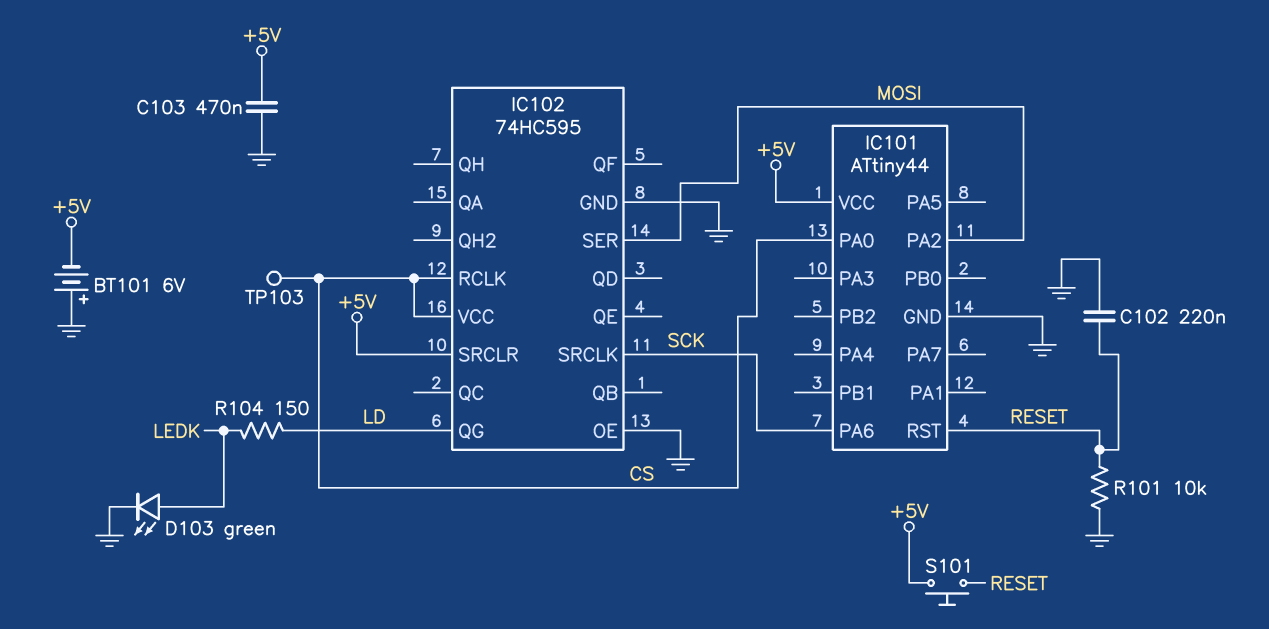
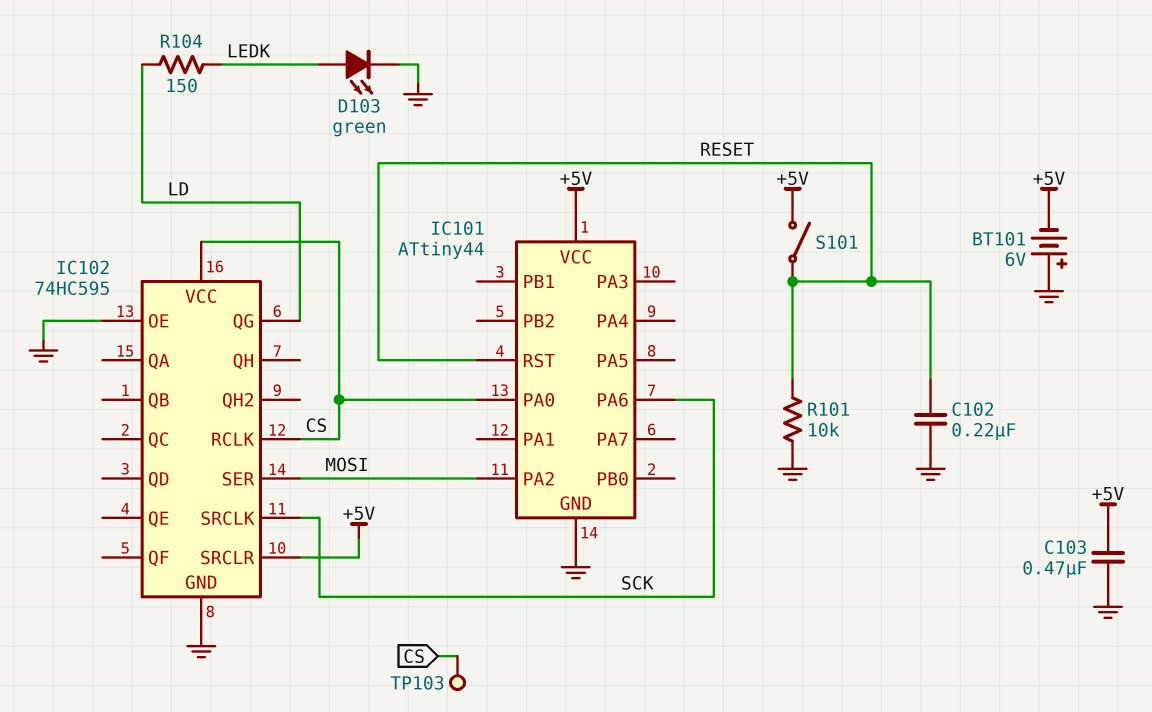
S101: button (+5V, RESET) -> switch (+5V, RESET)

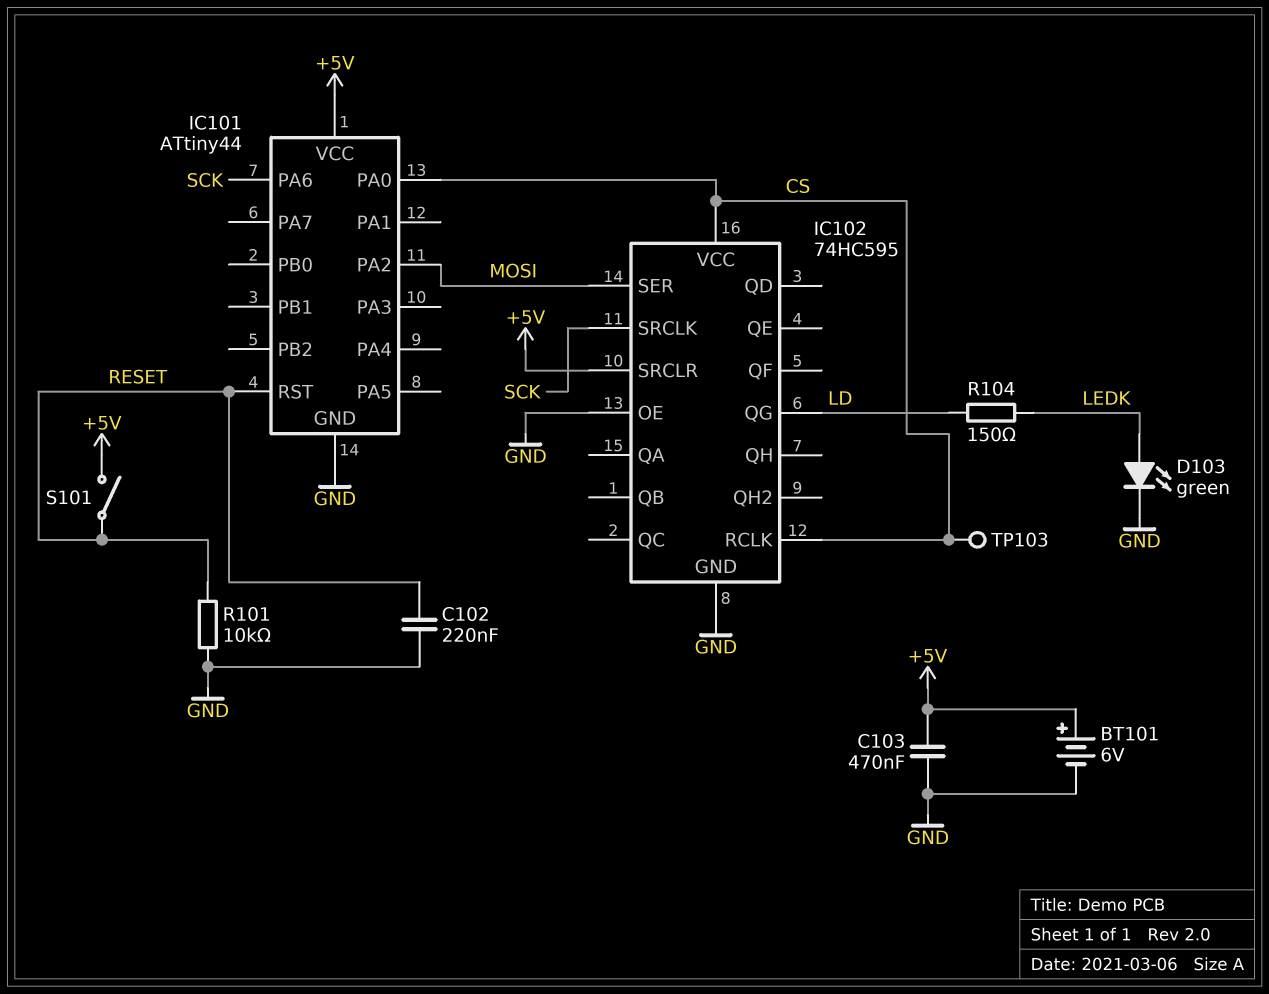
BT101: 6V (plus GND, minus +5V) -> 6V (plus +5V, minus GND)

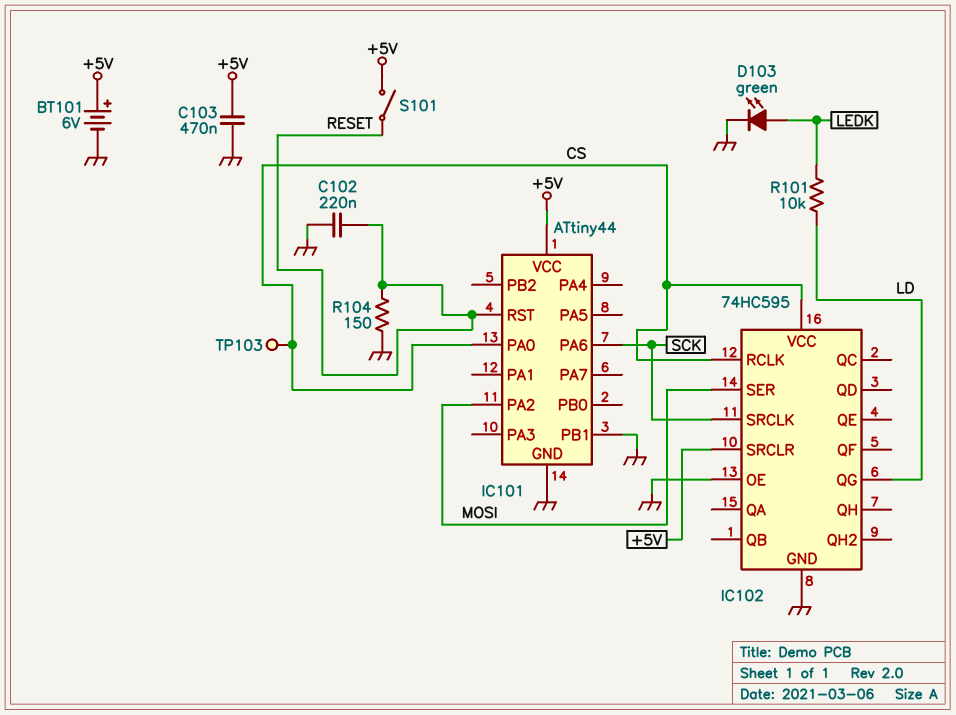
IC101 pin PB1: none -> GND
R101: 10k (GND, RESET) -> 10k (LD, LEDK)
R104: 150 (LD, LEDK) -> 150 (GND, RESET)

